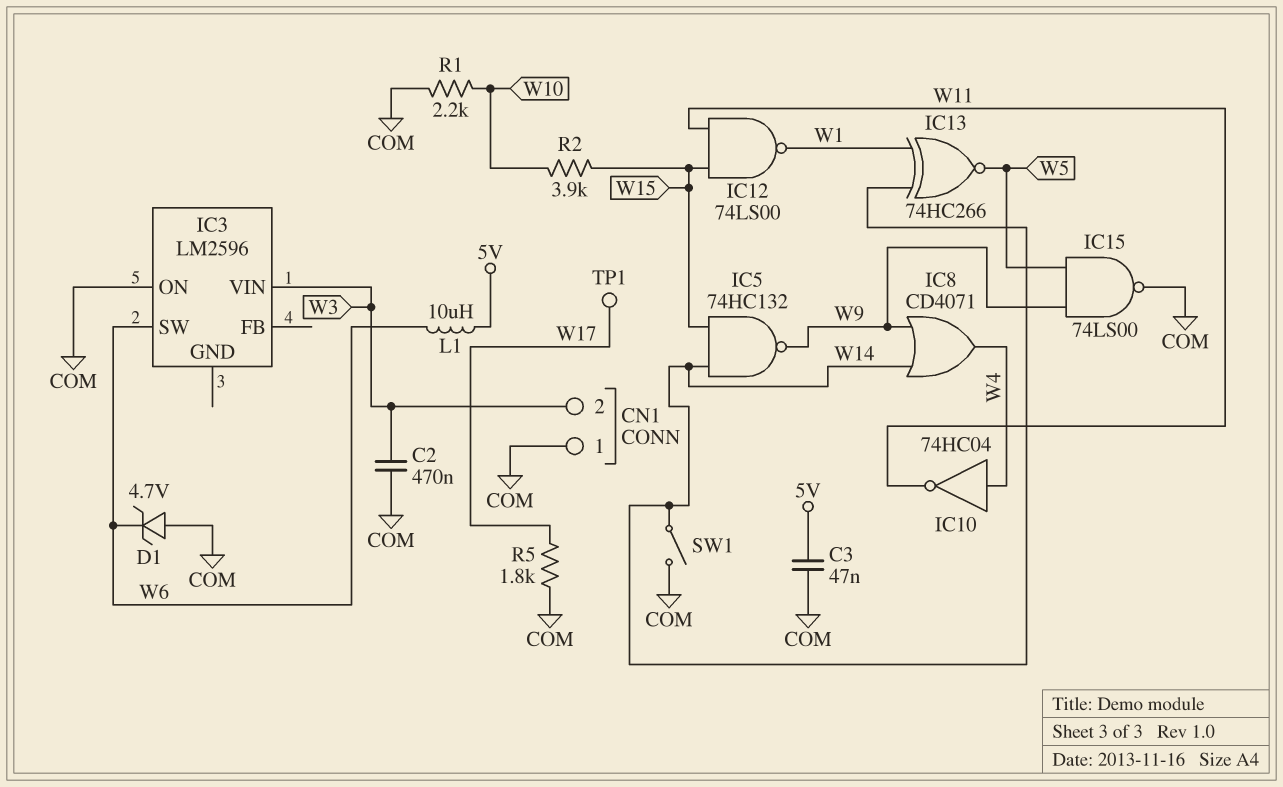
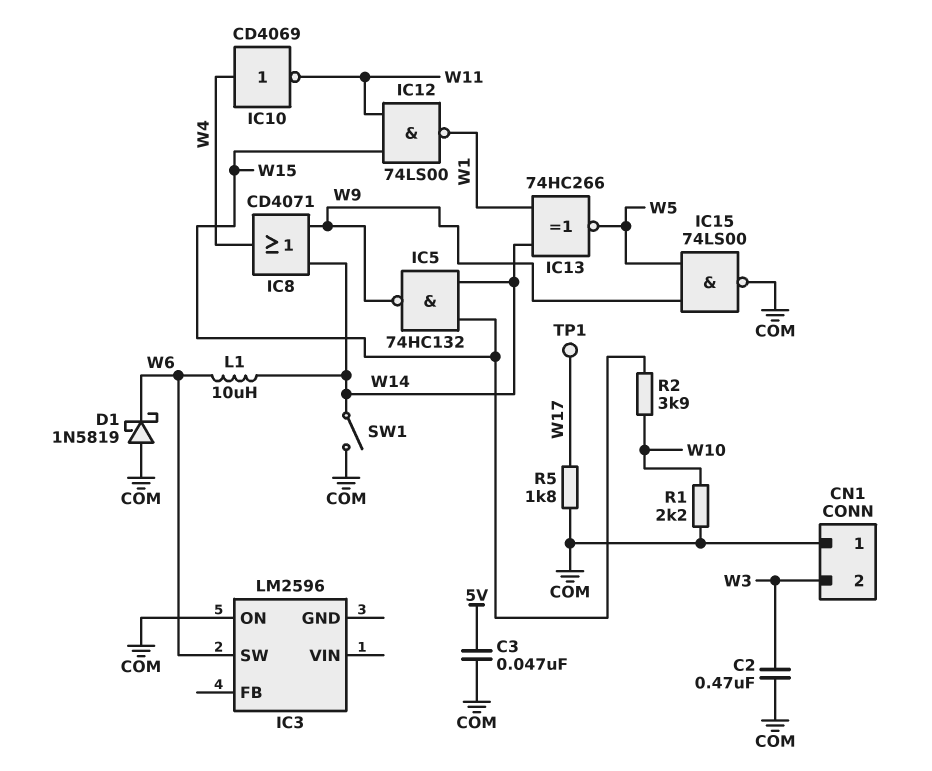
D1: zener 4.7V (A COM, K W6) -> schottky 1N5819 (A COM, K W6)
IC3 pin VIN: W3 -> none
IC10: NOT 74HC04 (in W4, out W11) -> NOT CD4069 (in W4, out W11)
L1: 10uH (5V, W6) -> 10uH (W6, W14)

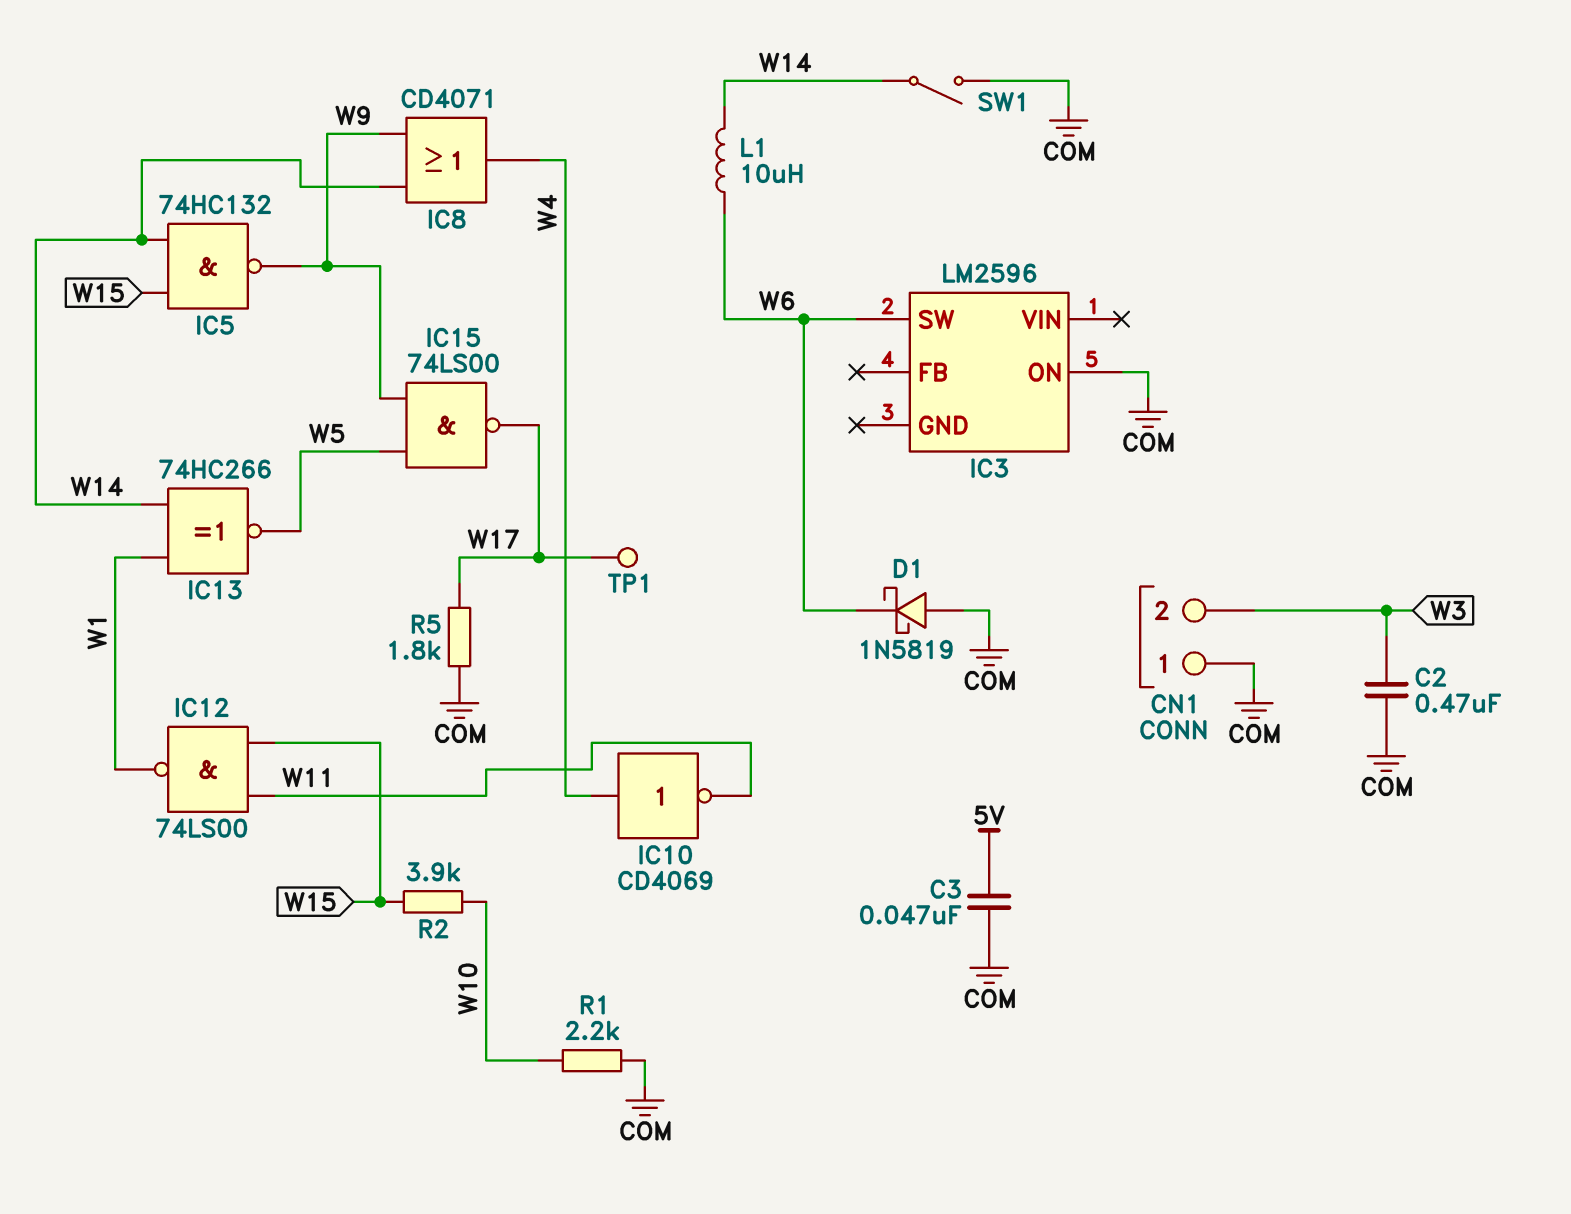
IC15: NAND 74LS00 (in W5, in W9, out COM) -> NAND 74LS00 (in W5, in W9, out W17)

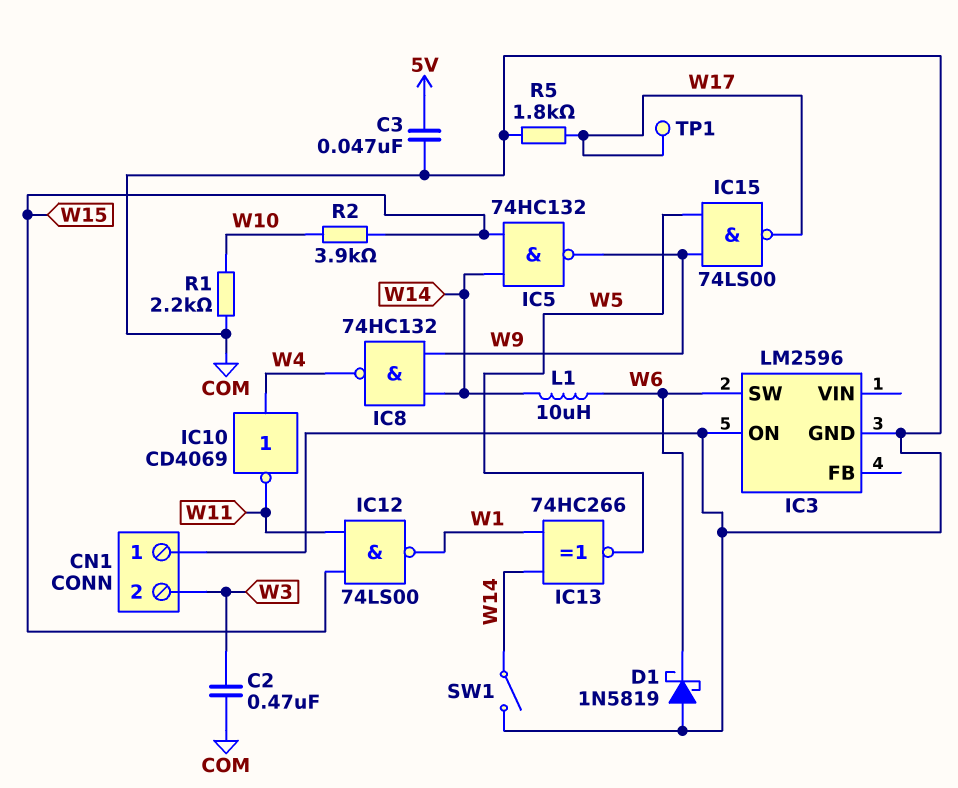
IC3 pin GND: none -> COM
IC8: OR CD4071 (in W9, in W14, out W4) -> NAND 74HC132 (in W9, in W14, out W4)

